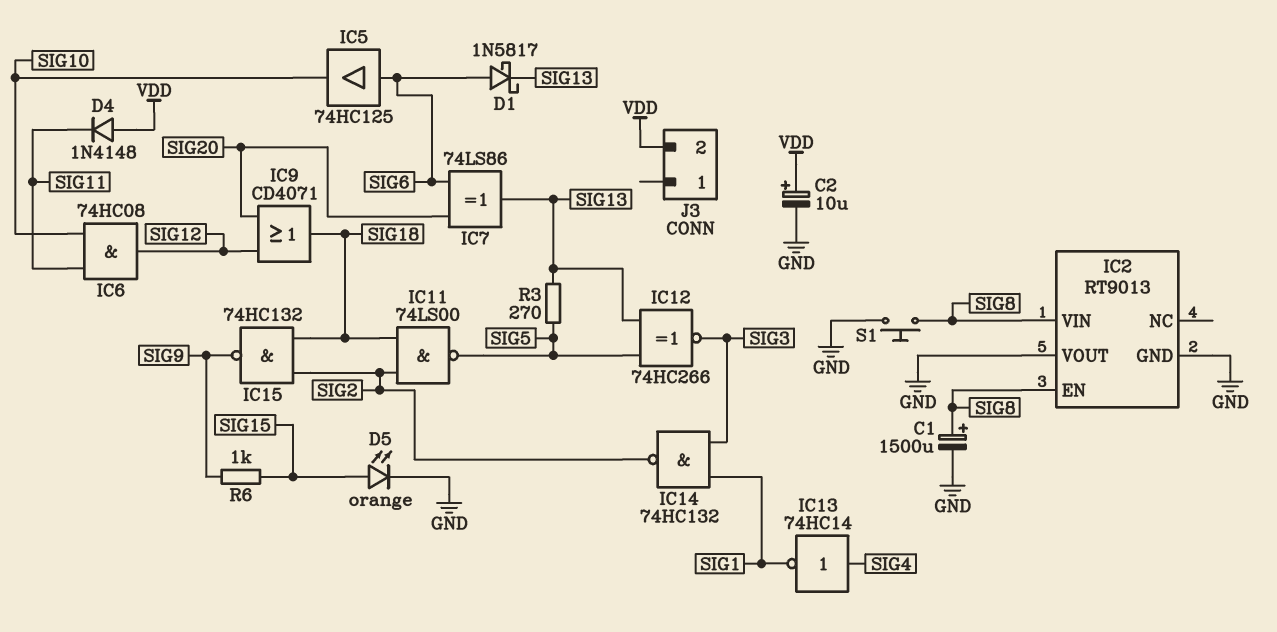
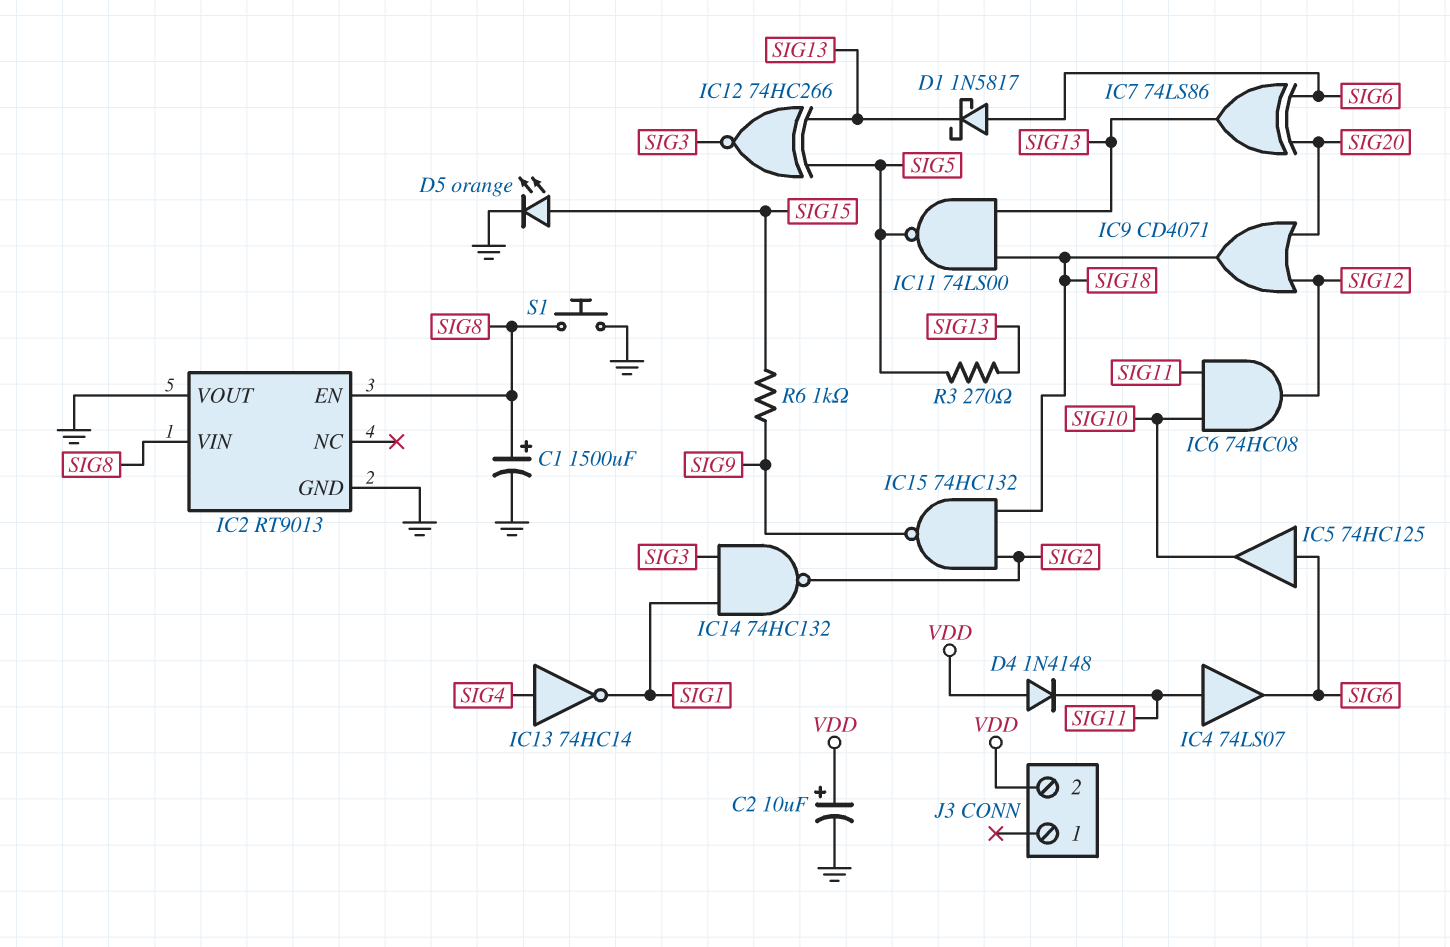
IC4: none -> buffer 74LS07 (in SIG11, out SIG6)
IC11: NAND 74LS00 (in SIG2, in SIG18, out SIG5) -> NAND 74LS00 (in SIG13, in SIG18, out SIG5)

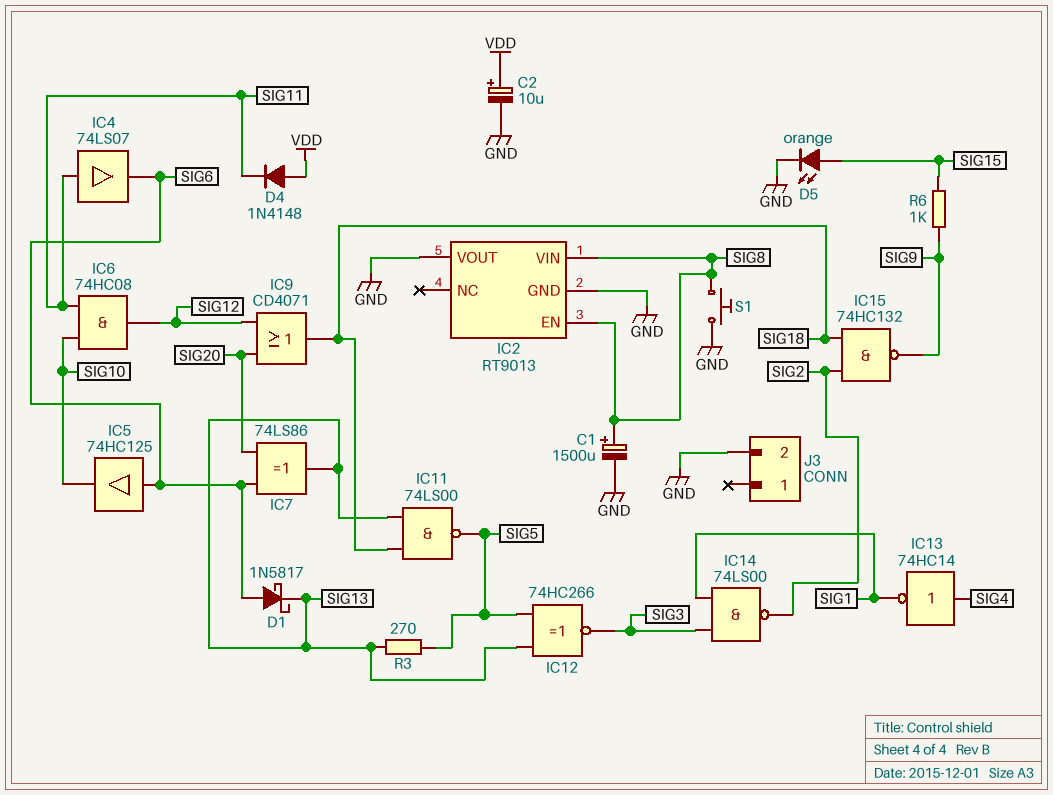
IC14: NAND 74HC132 (in SIG1, in SIG3, out SIG2) -> NAND 74LS00 (in SIG1, in SIG3, out SIG2)
J3 pin 2: VDD -> GND

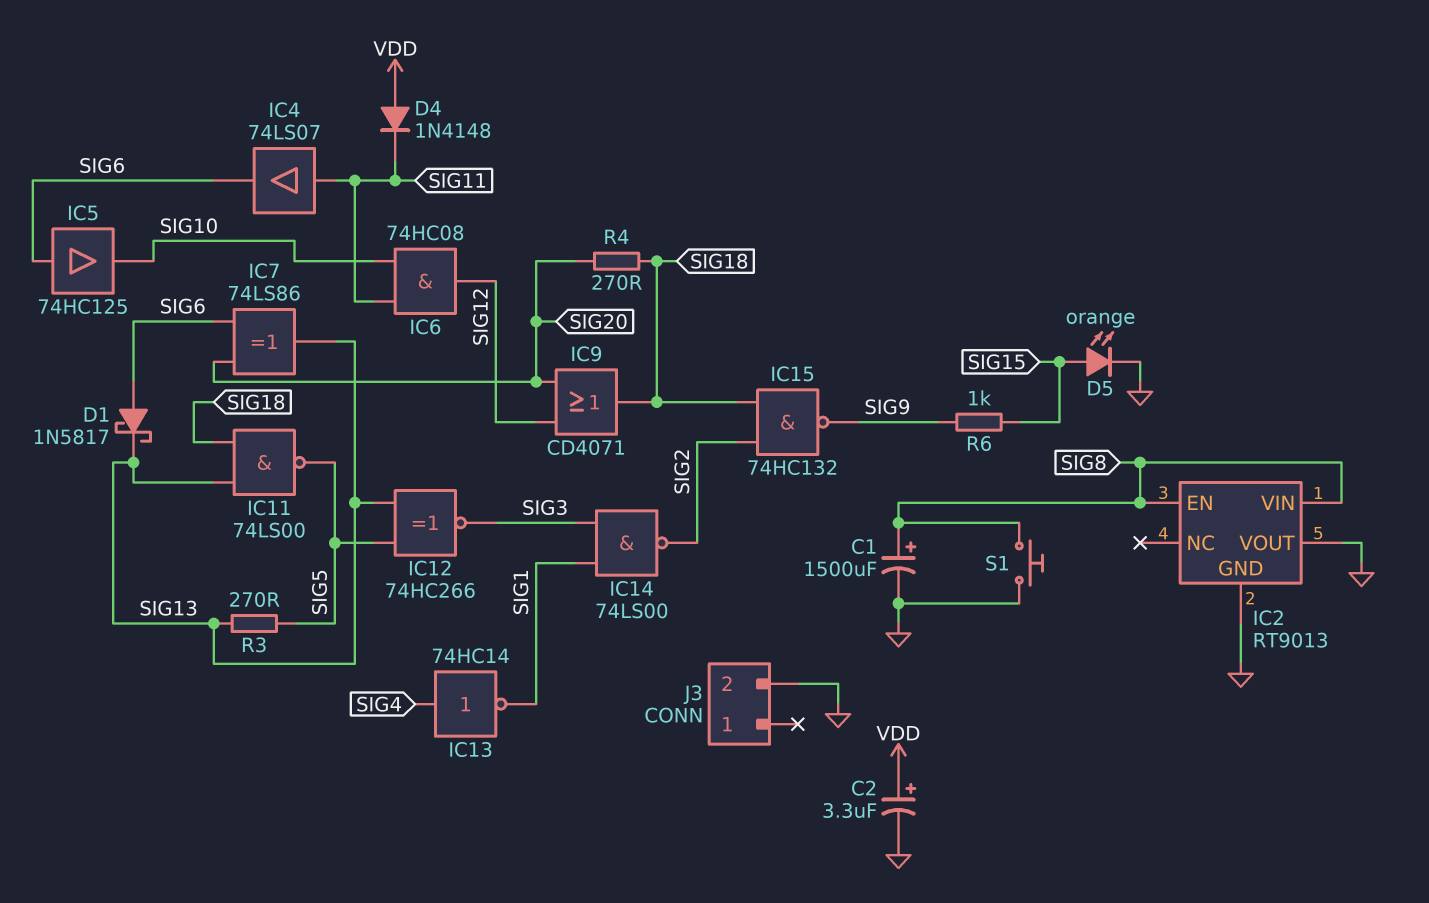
C2: 10uF (plus VDD, minus GND) -> 3.3uF (plus VDD, minus GND)
R4: none -> 270 (SIG18, SIG20)

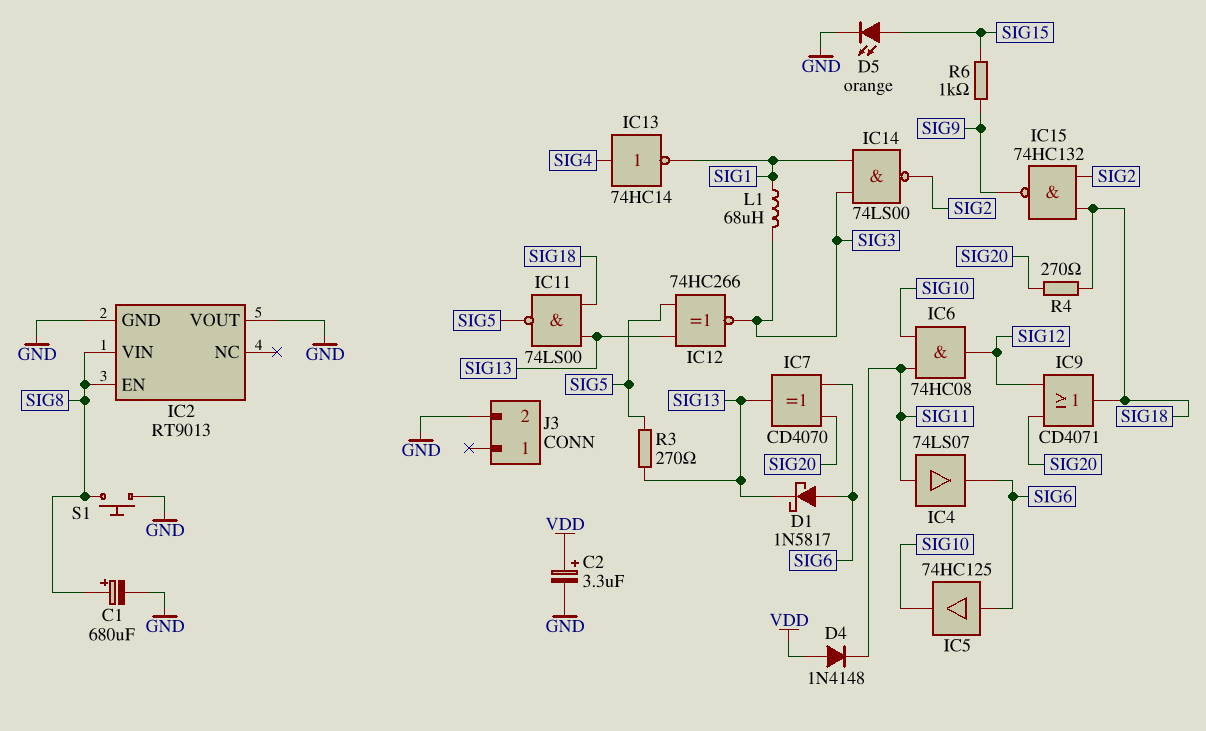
C1: 1500uF (plus SIG8, minus GND) -> 680uF (plus SIG8, minus GND)
IC7: XOR 74LS86 (in SIG6, in SIG20, out SIG13) -> XOR CD4070 (in SIG6, in SIG20, out SIG13)
L1: none -> 68uH (SIG1, SIG3)

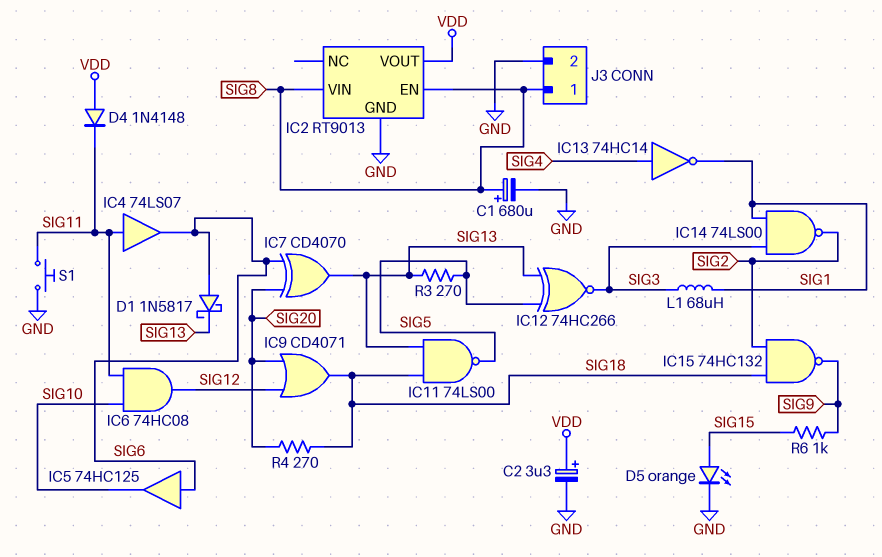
IC2 pin VOUT: GND -> VDD
J3 pin 1: none -> SIG8
S1: button (GND, SIG8) -> button (GND, SIG11)

